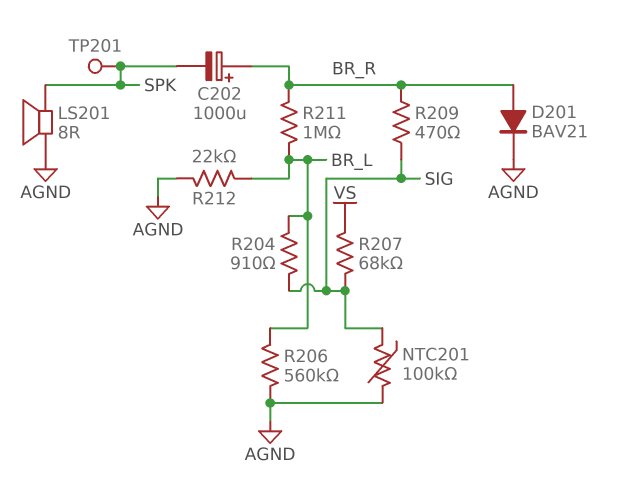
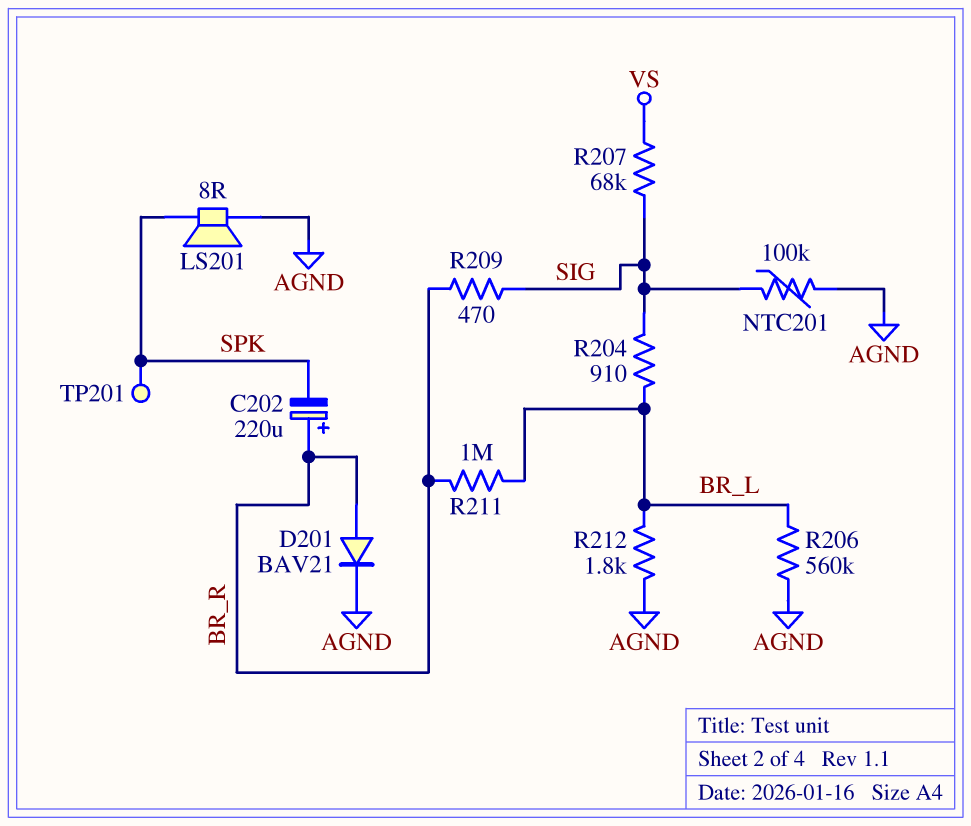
C202: 1000uF (plus BR_R, minus SPK) -> 220uF (plus BR_R, minus SPK)
R212: 22k (AGND, BR_L) -> 1.8k (AGND, BR_L)

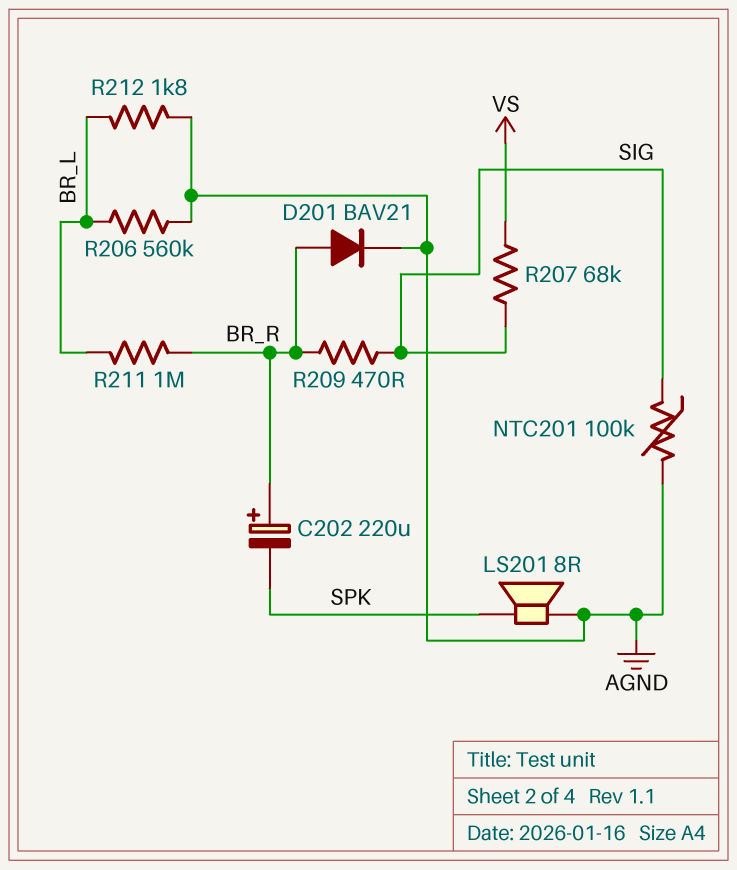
R204: 910 (BR_L, SIG) -> none
TP201: test point (SPK) -> none

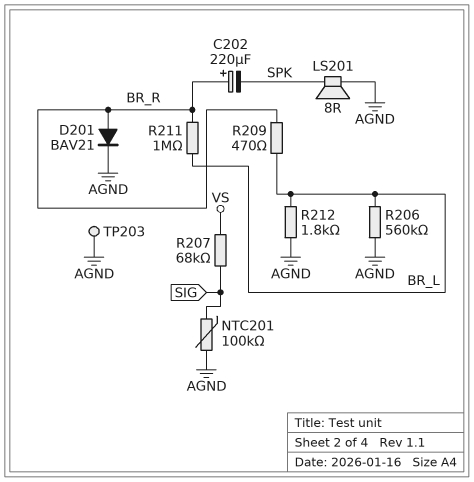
R209: 470 (BR_R, SIG) -> 470 (BR_L, BR_R)
TP203: none -> test point (AGND)

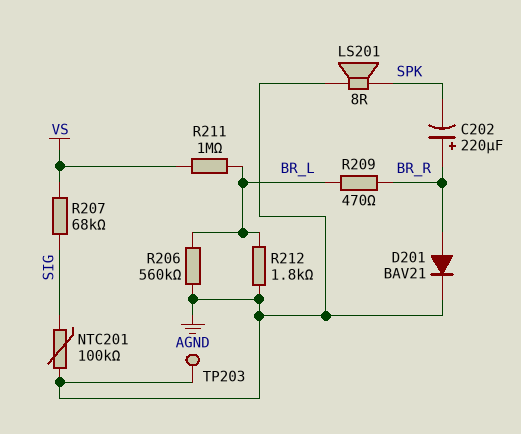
R211: 1M (BR_L, BR_R) -> 1M (BR_L, VS)

